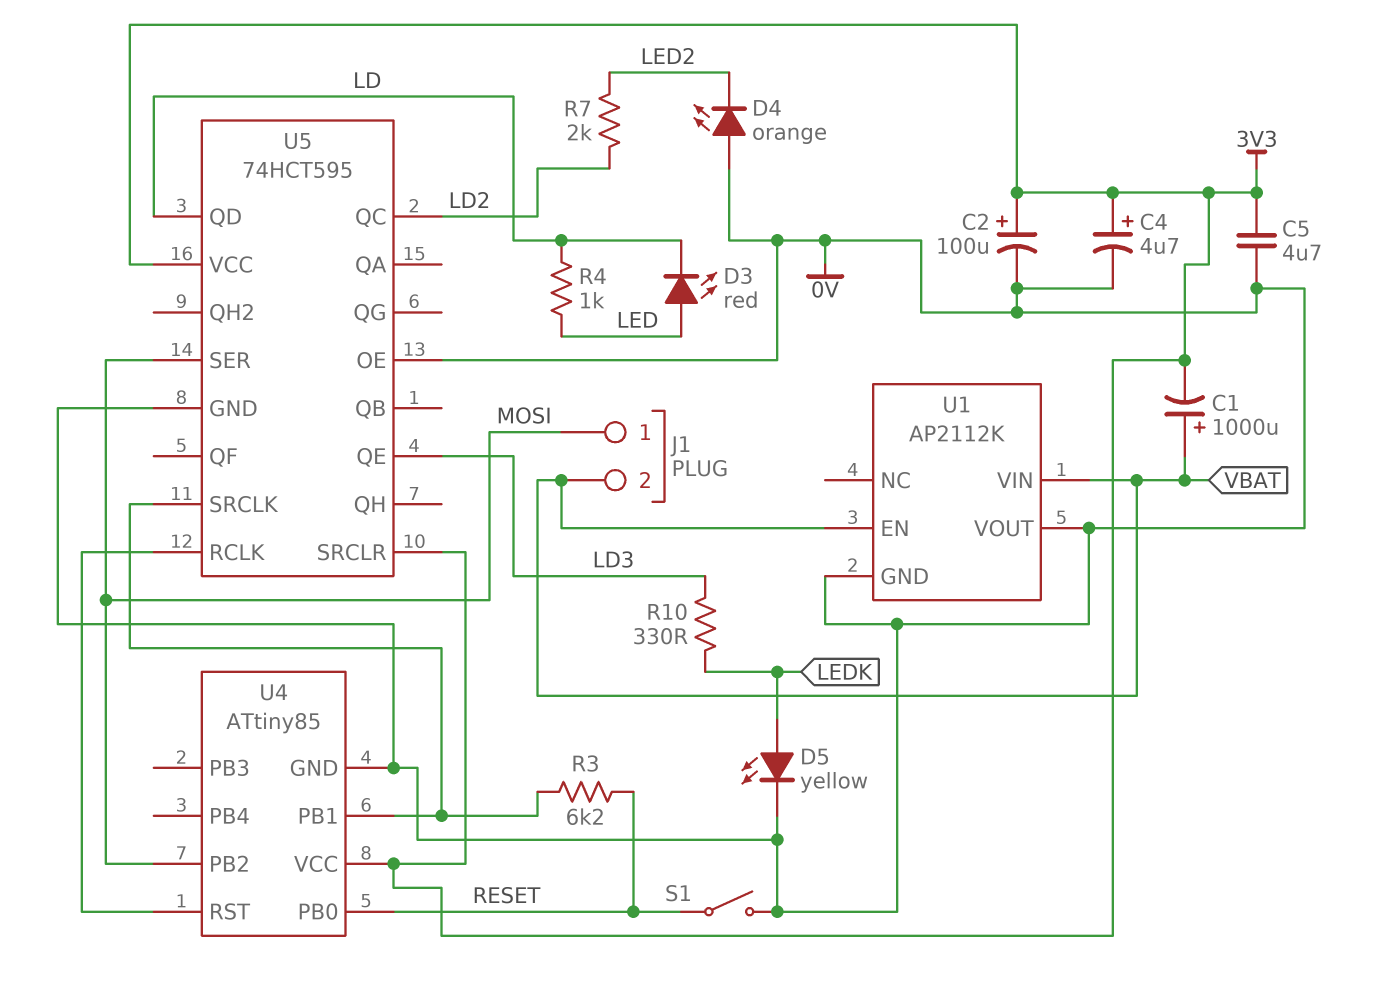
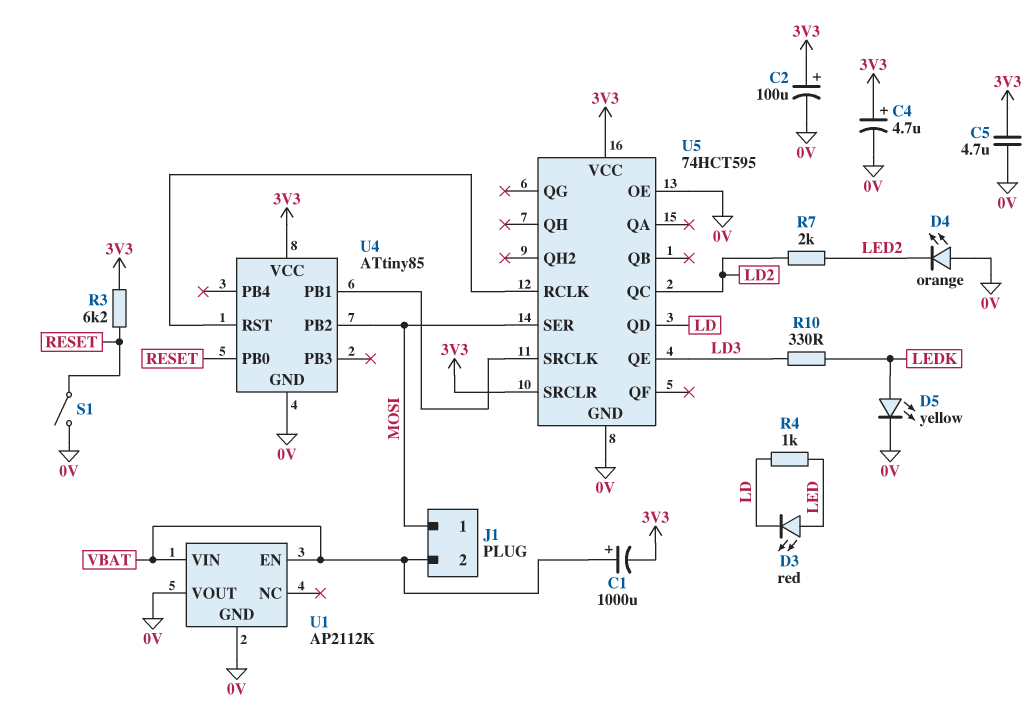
R3: 6.2k (RESET, U4/PB1) -> 6.2k (3V3, RESET)

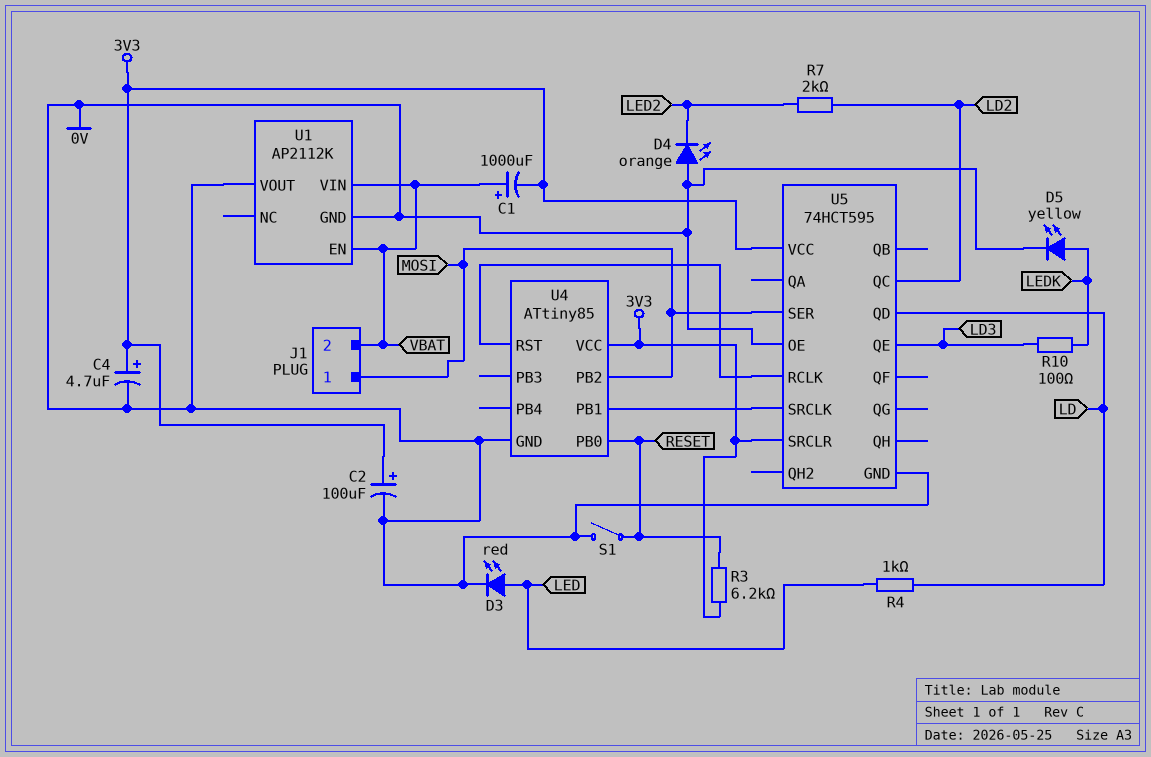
C5: 4.7uF (0V, 3V3) -> none
D3: LED red (A LED, K LD) -> LED red (A LED, K 0V)
R10: 330 (LD3, LEDK) -> 100 (LD3, LEDK)

